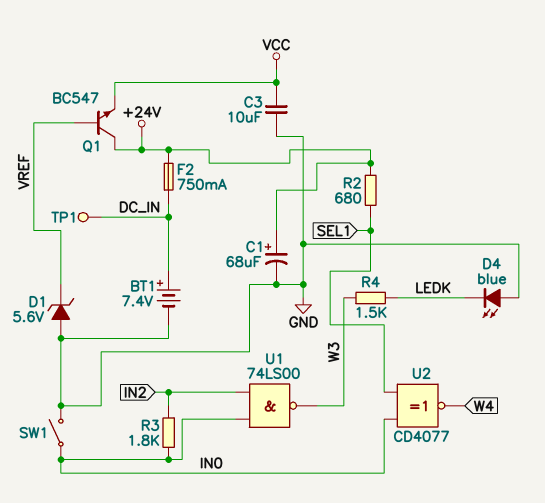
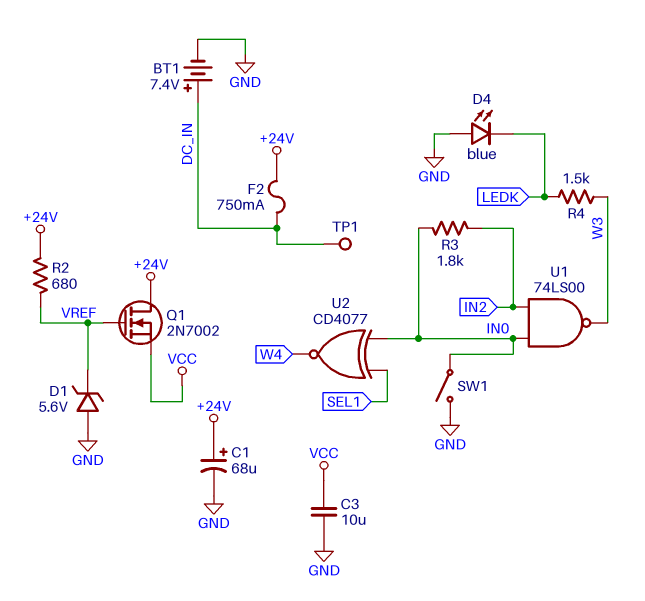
Q1: NPN BC547 (B VREF, C +24V, E VCC) -> NMOS 2N7002 (G VREF, D +24V, S VCC)
R2: 680 (+24V, SEL1) -> 680 (+24V, VREF)

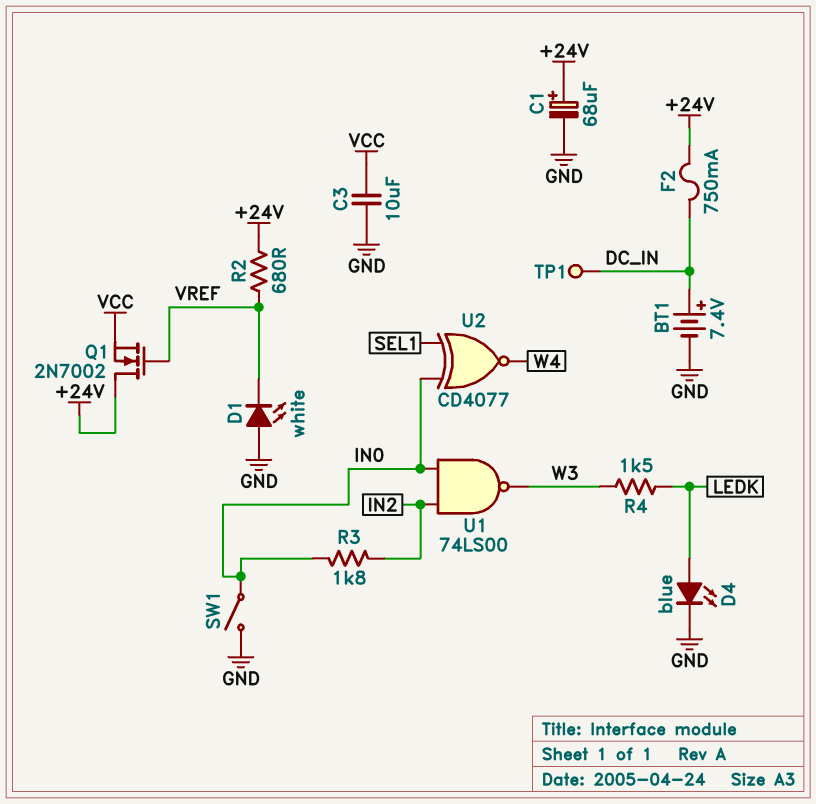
D1: zener 5.6V (A GND, K VREF) -> LED white (A GND, K VREF)
D4: LED blue (A GND, K LEDK) -> LED blue (A LEDK, K GND)

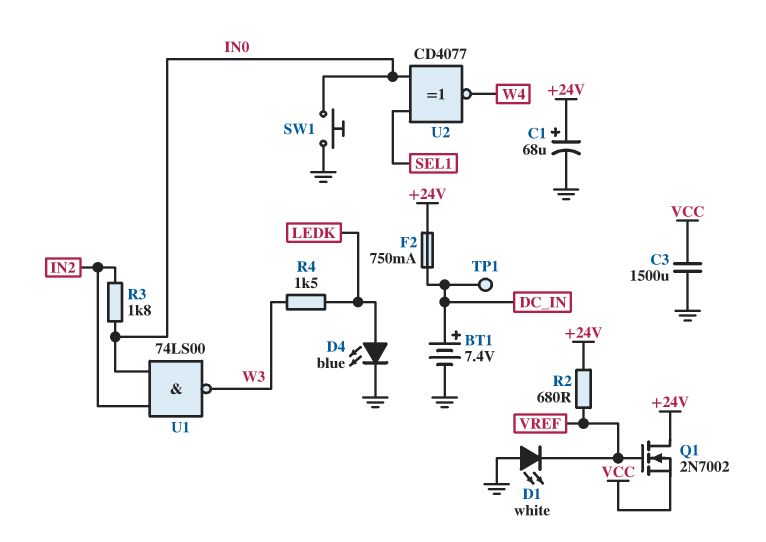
C3: 10uF (GND, VCC) -> 1500uF (GND, VCC)
SW1: switch (GND, IN0) -> button (GND, IN0)

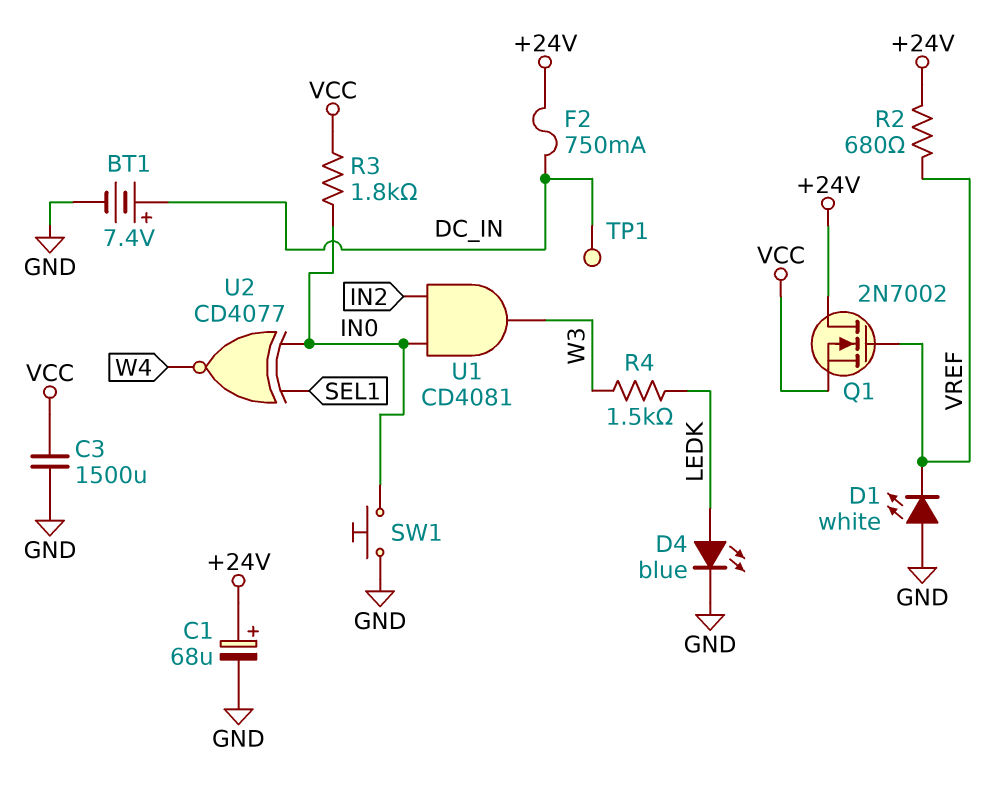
R3: 1.8k (IN0, IN2) -> 1.8k (IN0, VCC)
U1: NAND 74LS00 (in IN0, in IN2, out W3) -> AND CD4081 (in IN0, in IN2, out W3)

